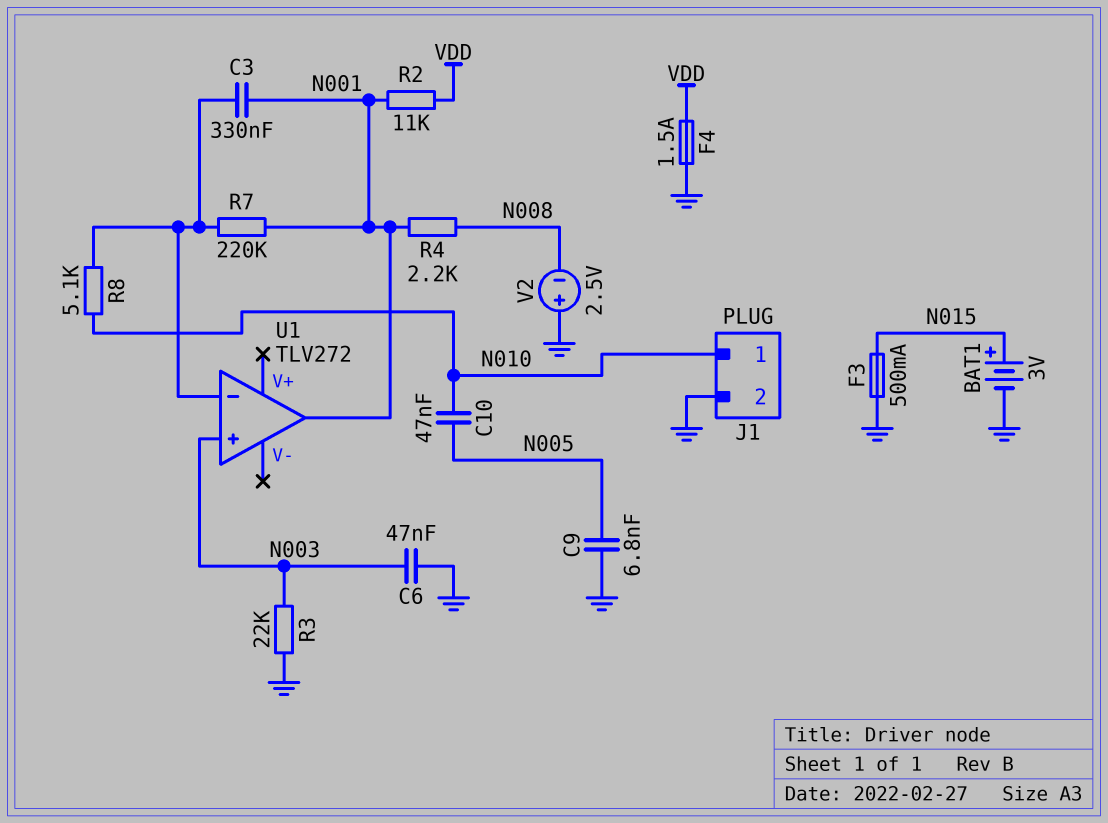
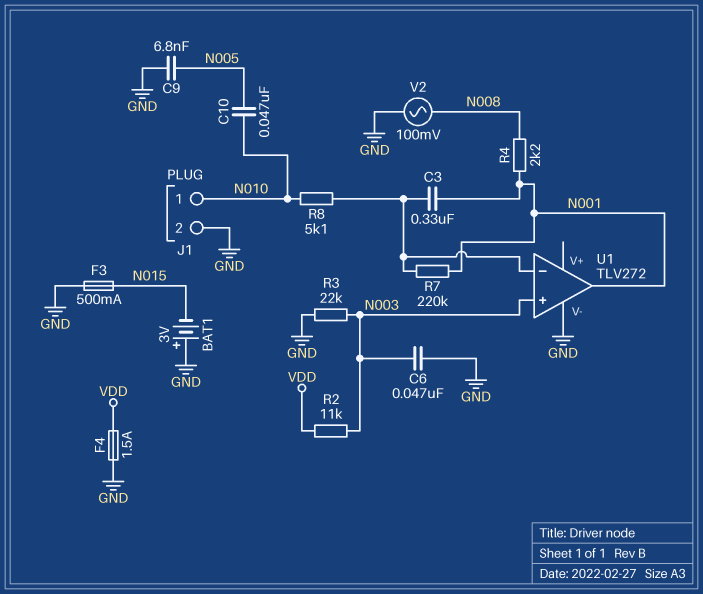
BAT1: 3V (plus N015, minus GND) -> 3V (plus GND, minus N015)
R2: 11k (N001, VDD) -> 11k (N003, VDD)
U1 pin V-: none -> GND
V2: 2.5V (plus GND, minus N008) -> AC 100mV (GND, N008)

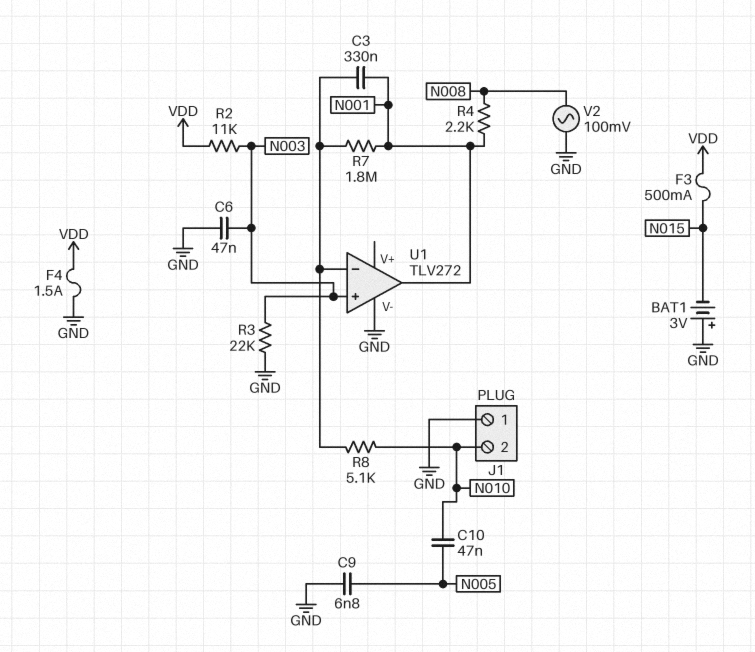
F3: 500mA (GND, N015) -> 500mA (N015, VDD)
J1 pin 1: N010 -> GND
J1 pin 2: GND -> N010
R7: 220k (N001, U1/in-) -> 1.8M (N001, U1/in-)

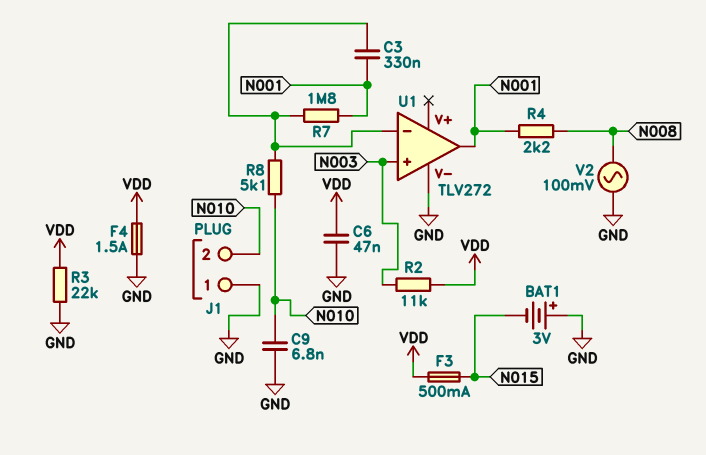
C6: 47nF (GND, N003) -> 47nF (GND, VDD)
C9: 6.8nF (GND, N005) -> 6.8nF (GND, N010)
C10: 47nF (N005, N010) -> none
R3: 22k (GND, N003) -> 22k (GND, VDD)

